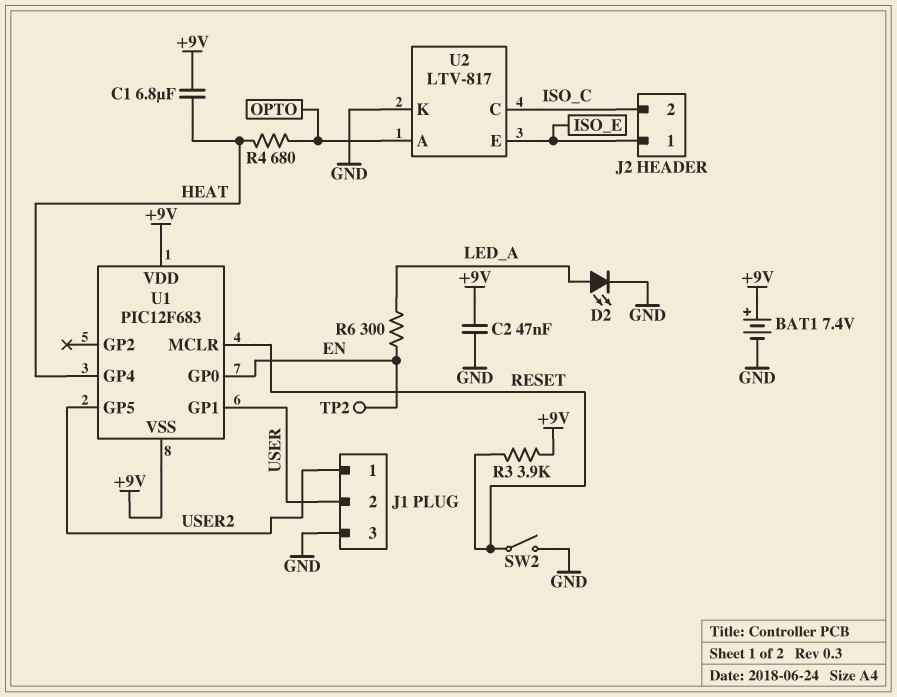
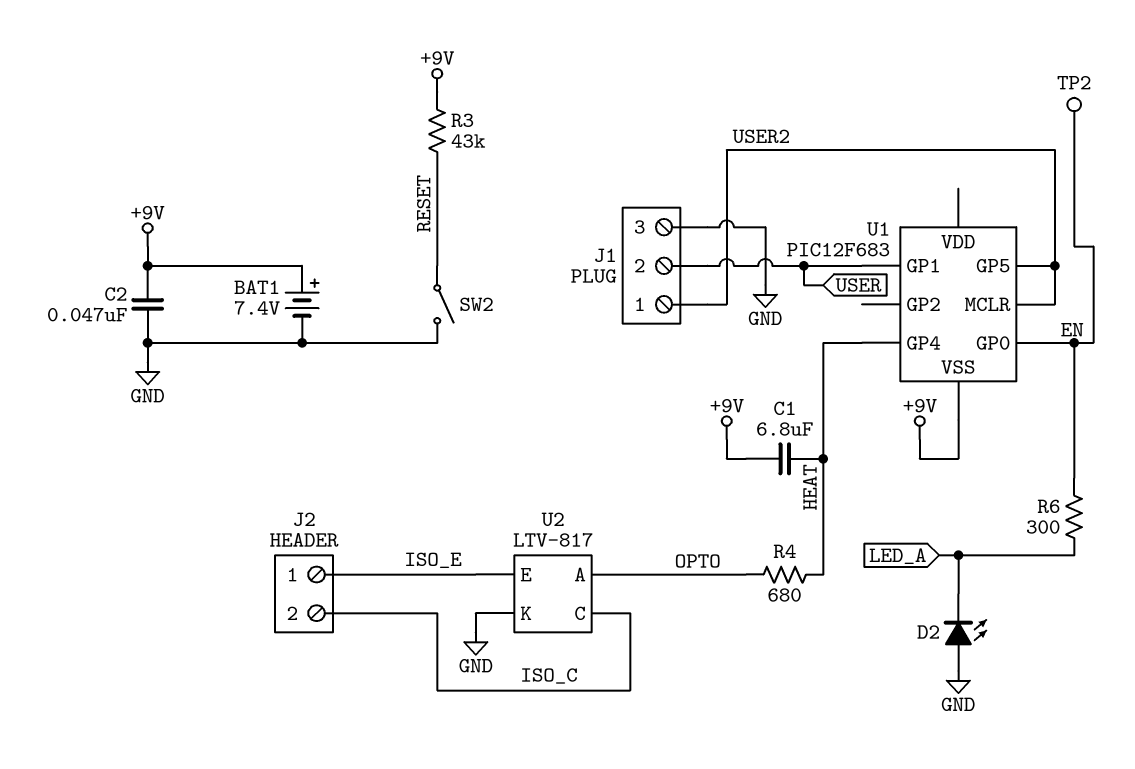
D2: LED (A LED_A, K GND) -> LED (A GND, K LED_A)
R3: 3.9k (+9V, RESET) -> 43k (+9V, RESET)
U1 pin MCLR: RESET -> USER2
U1 pin VDD: +9V -> none

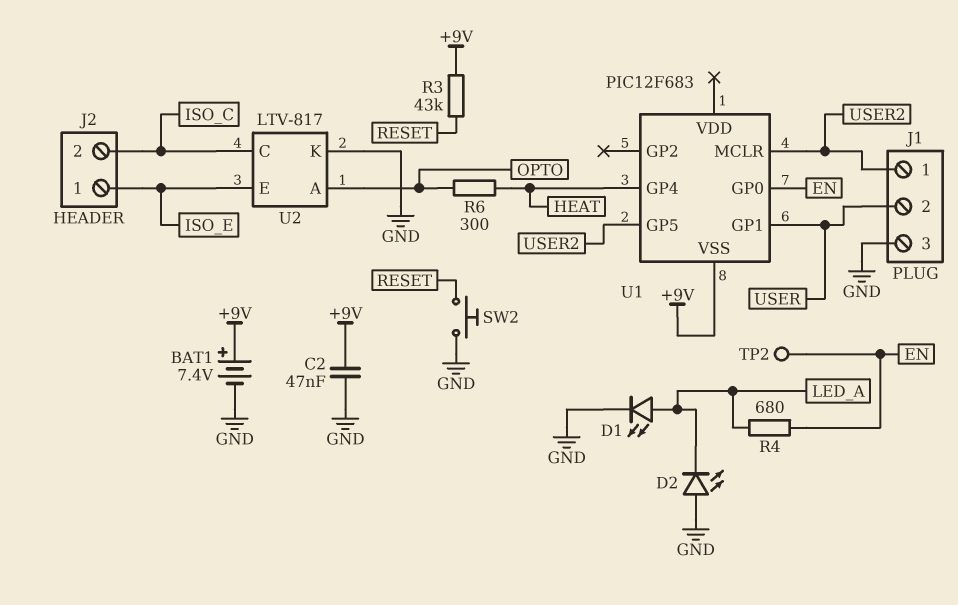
C1: 6.8uF (+9V, HEAT) -> none
D1: none -> LED (A LED_A, K GND)
R4: 680 (HEAT, OPTO) -> 680 (EN, LED_A)
R6: 300 (EN, LED_A) -> 300 (HEAT, OPTO)
SW2: switch (GND, RESET) -> button (GND, RESET)

